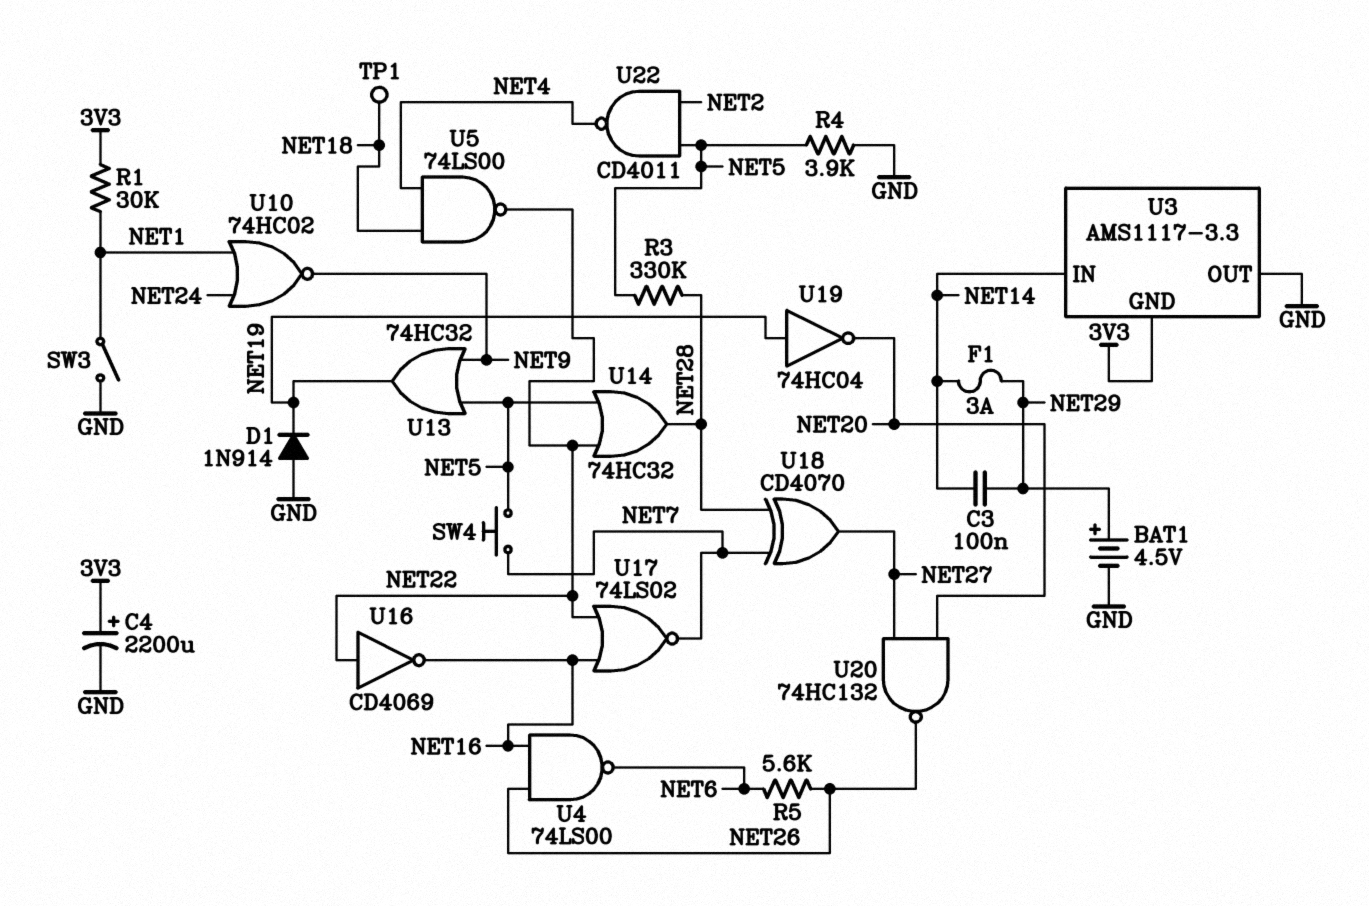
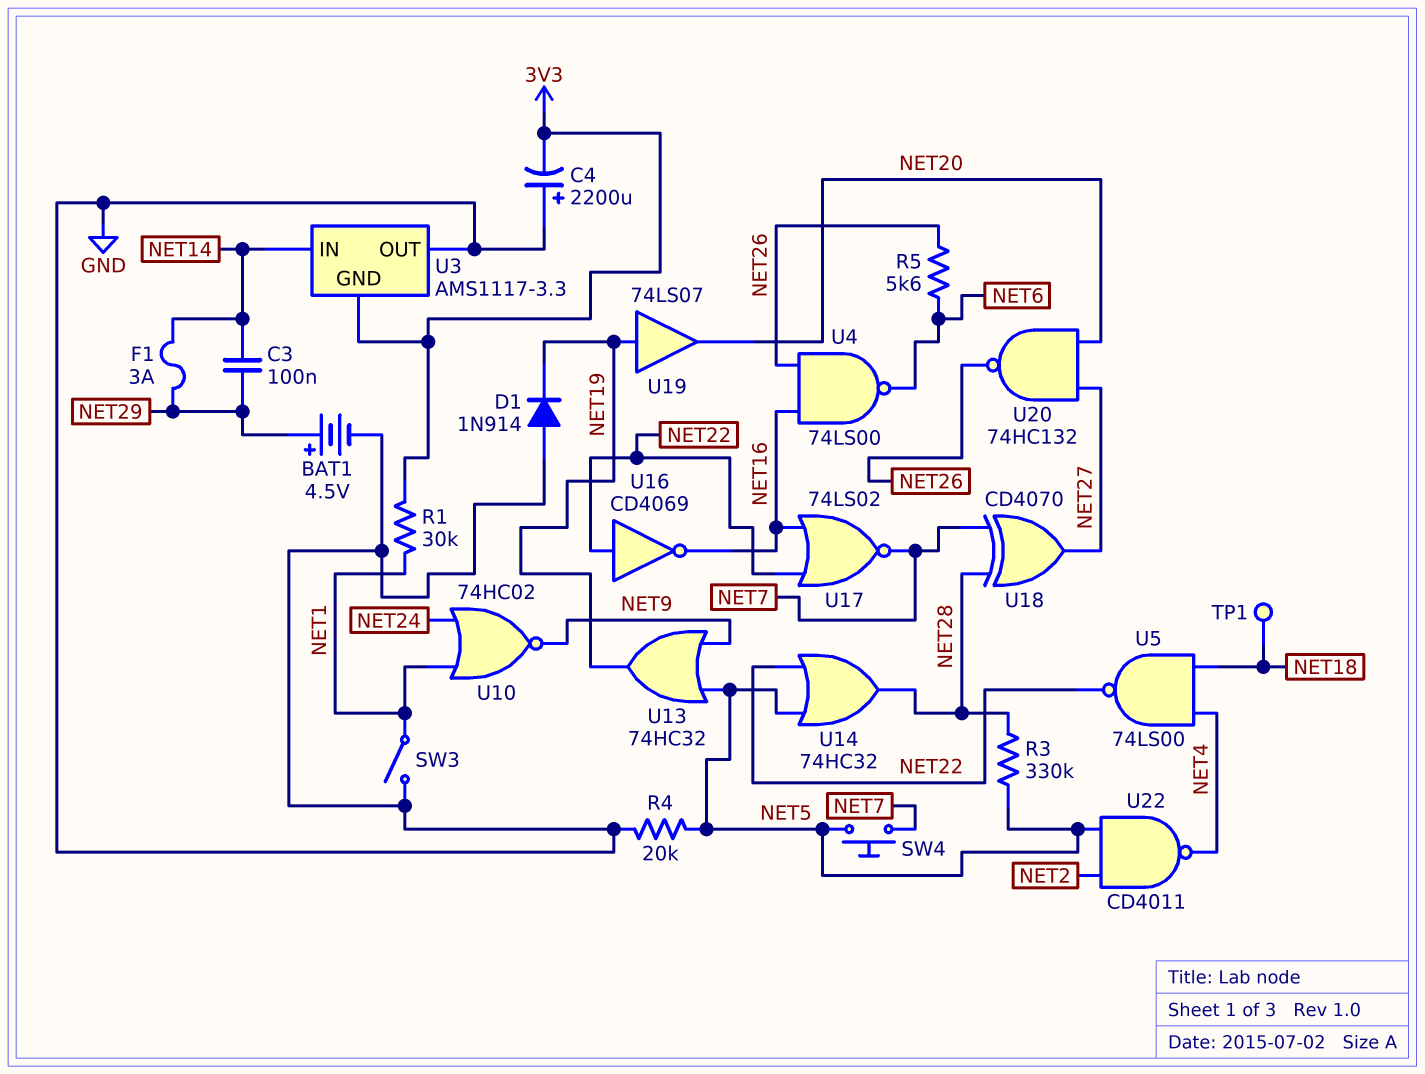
C4: 2200uF (plus 3V3, minus GND) -> 2200uF (plus GND, minus 3V3)
R4: 3.9k (GND, NET5) -> 20k (GND, NET5)
U19: NOT 74HC04 (in NET19, out NET20) -> buffer 74LS07 (in NET19, out NET20)

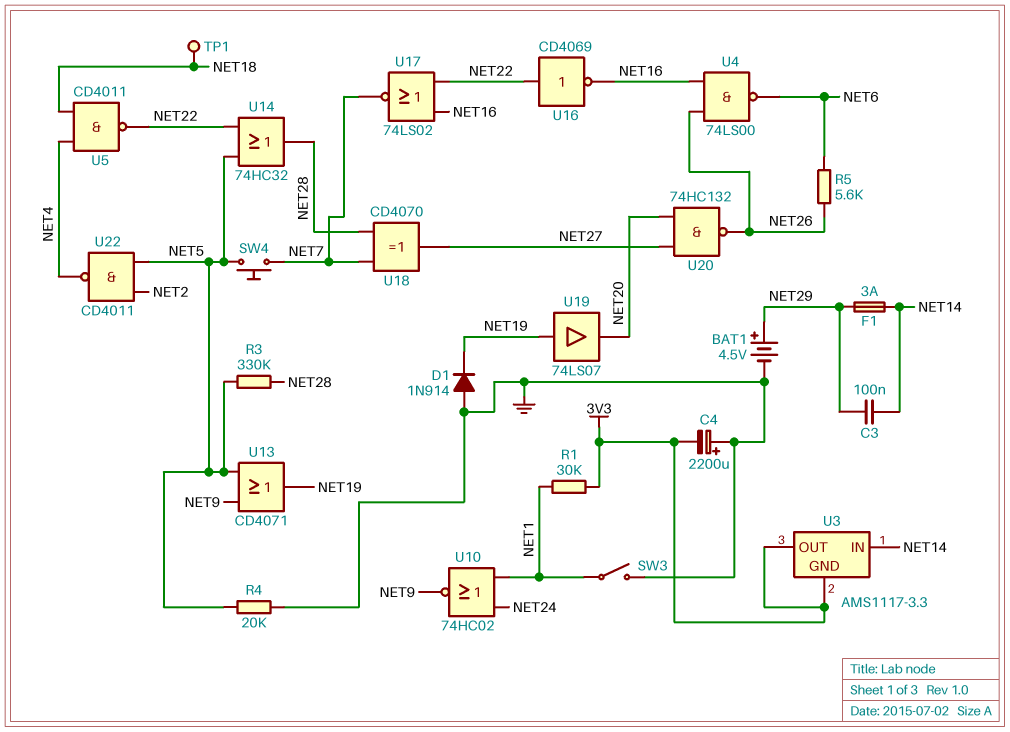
U3 pin OUT: GND -> 3V3
U5: NAND 74LS00 (in NET4, in NET18, out NET22) -> NAND CD4011 (in NET4, in NET18, out NET22)
U13: OR 74HC32 (in NET5, in NET9, out NET19) -> OR CD4071 (in NET5, in NET9, out NET19)

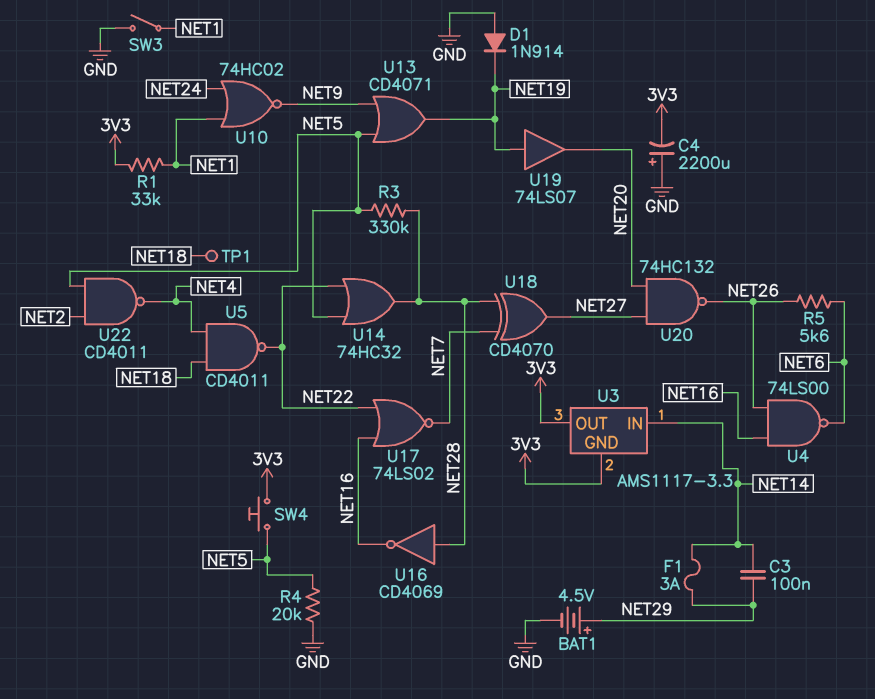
R1: 30k (3V3, NET1) -> 33k (3V3, NET1)
SW4: button (NET5, NET7) -> button (3V3, NET5)
U16: NOT CD4069 (in NET22, out NET16) -> NOT CD4069 (in NET28, out NET16)

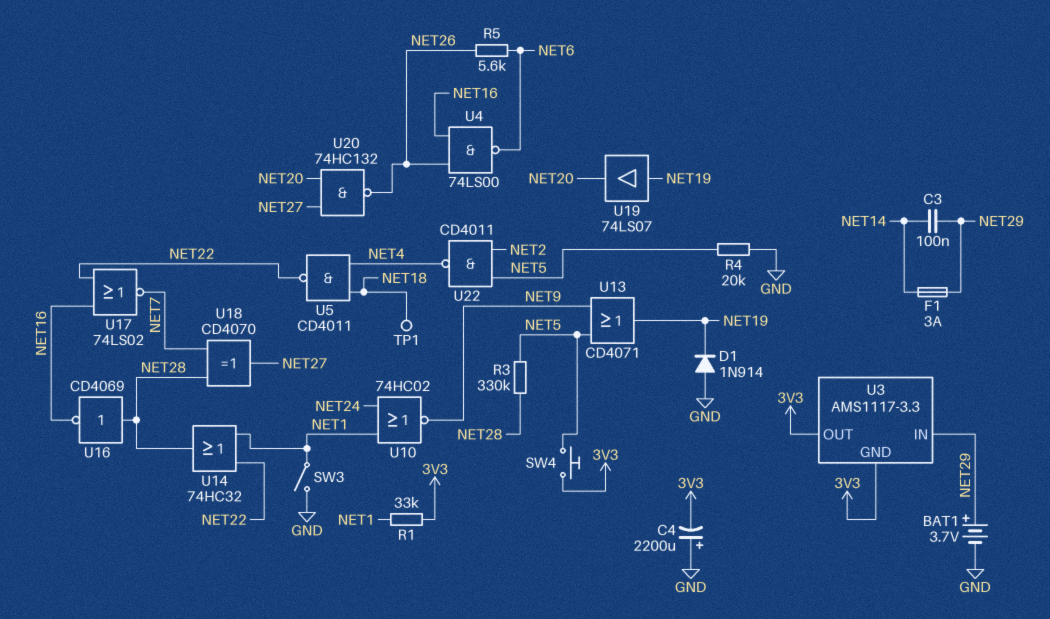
BAT1: 4.5V (plus NET29, minus GND) -> 3.7V (plus NET29, minus GND)
U3 pin IN: NET14 -> NET29
U14: OR 74HC32 (in NET5, in NET22, out NET28) -> OR 74HC32 (in NET1, in NET22, out NET28)

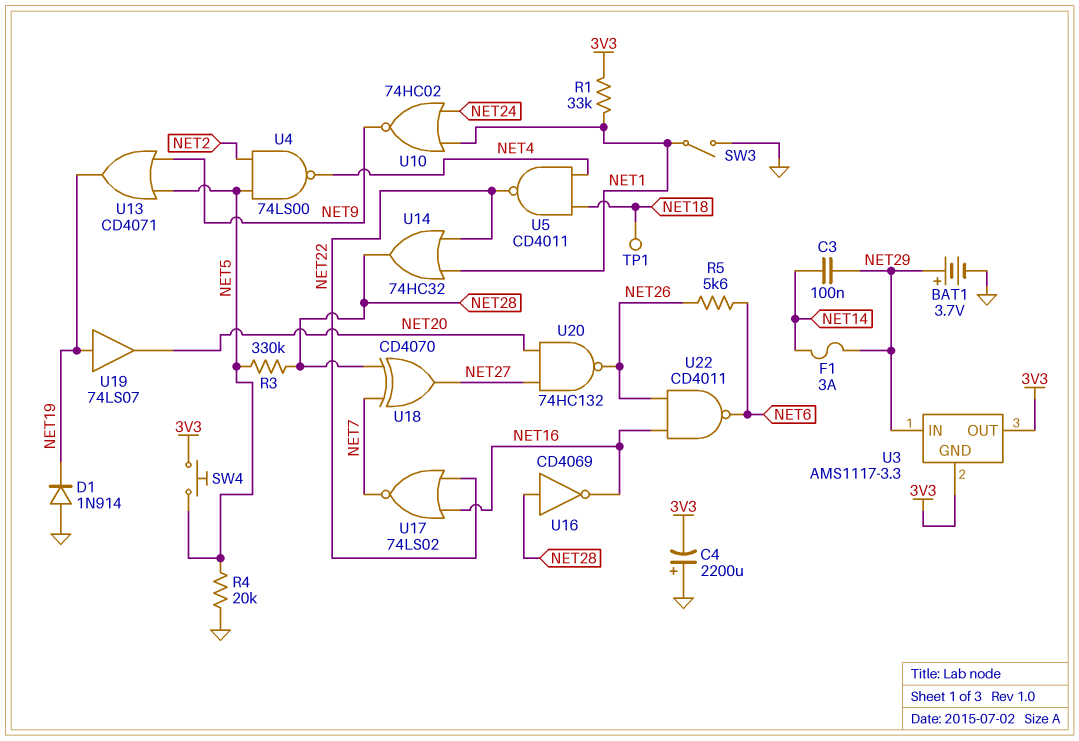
U4: NAND 74LS00 (in NET16, in NET26, out NET6) -> NAND 74LS00 (in NET2, in NET5, out NET4)
U22: NAND CD4011 (in NET2, in NET5, out NET4) -> NAND CD4011 (in NET16, in NET26, out NET6)

